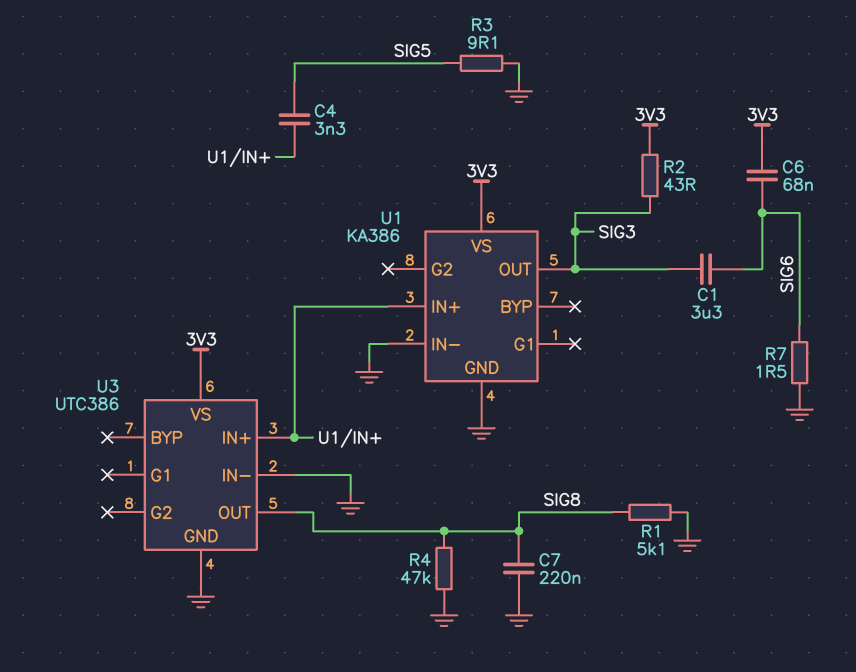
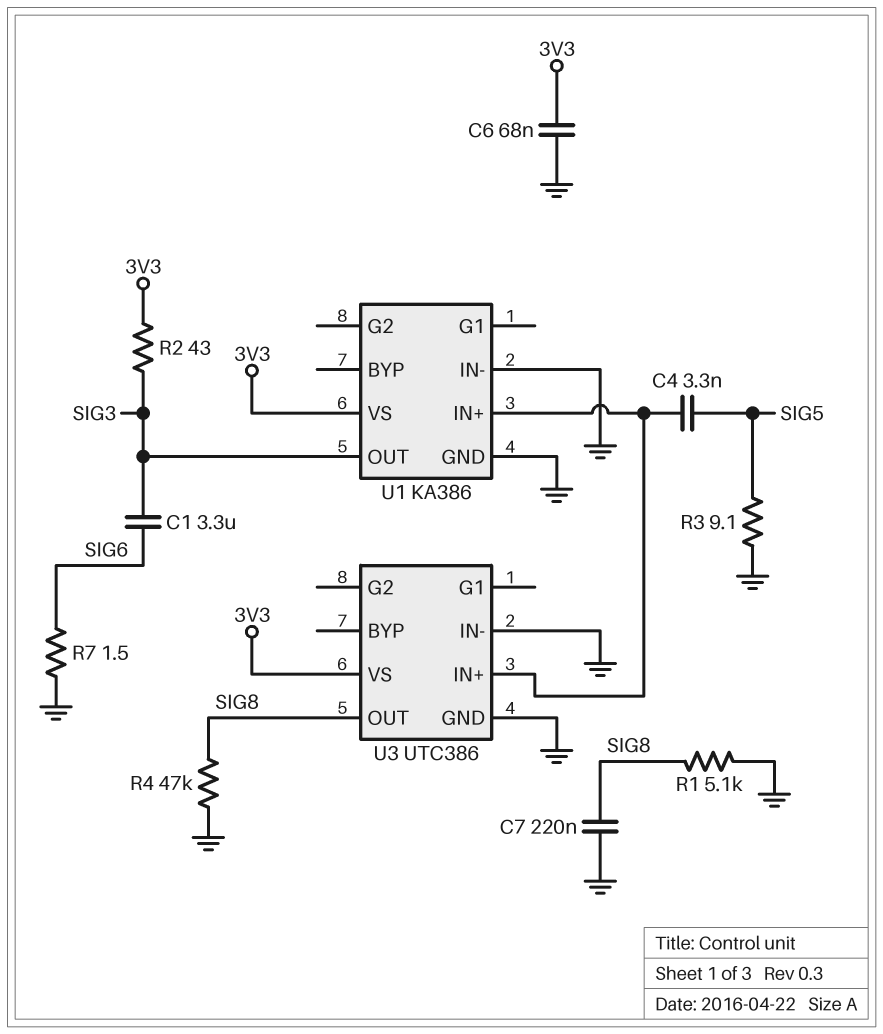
C6: 68nF (3V3, SIG6) -> 68nF (3V3, GND)

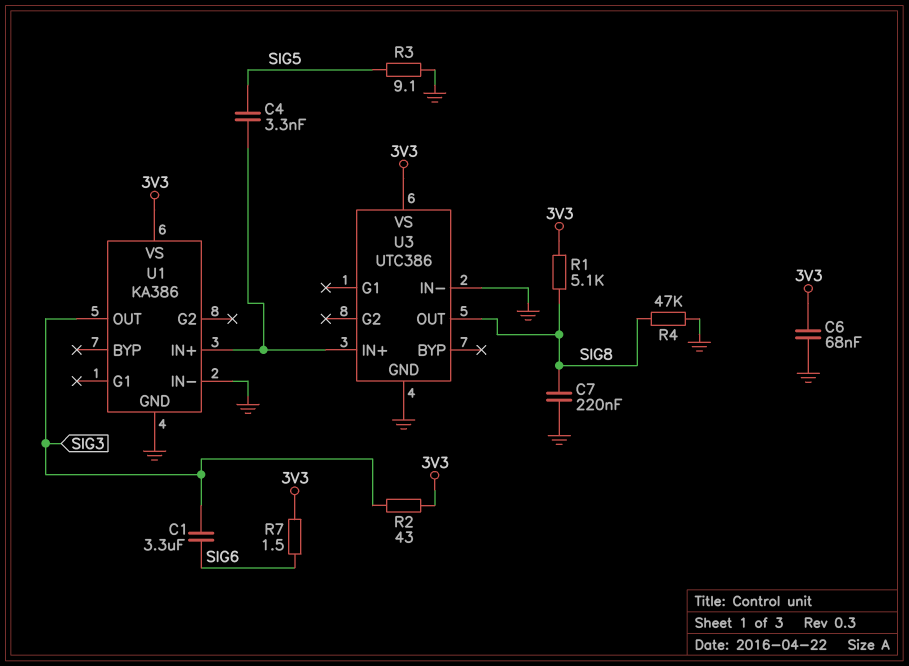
R1: 5.1k (GND, SIG8) -> 5.1k (3V3, SIG8)
R7: 1.5 (GND, SIG6) -> 1.5 (3V3, SIG6)

